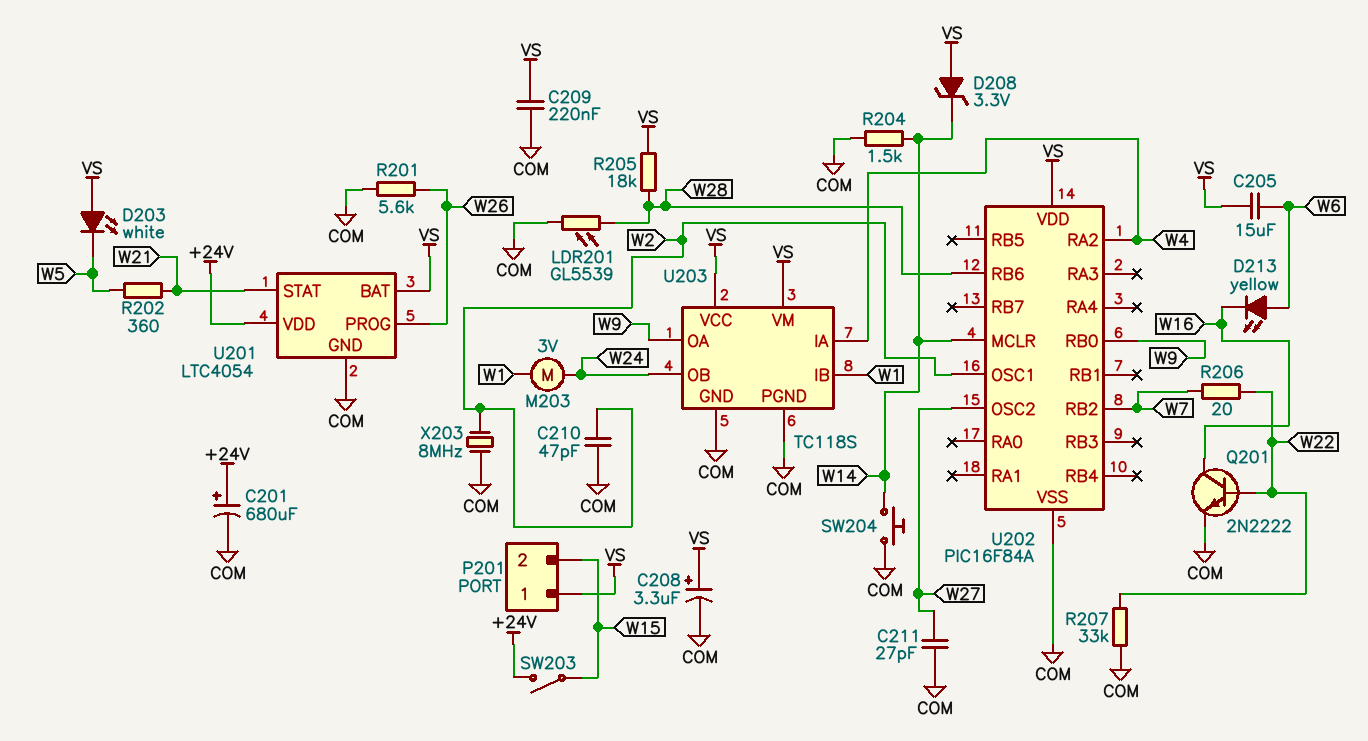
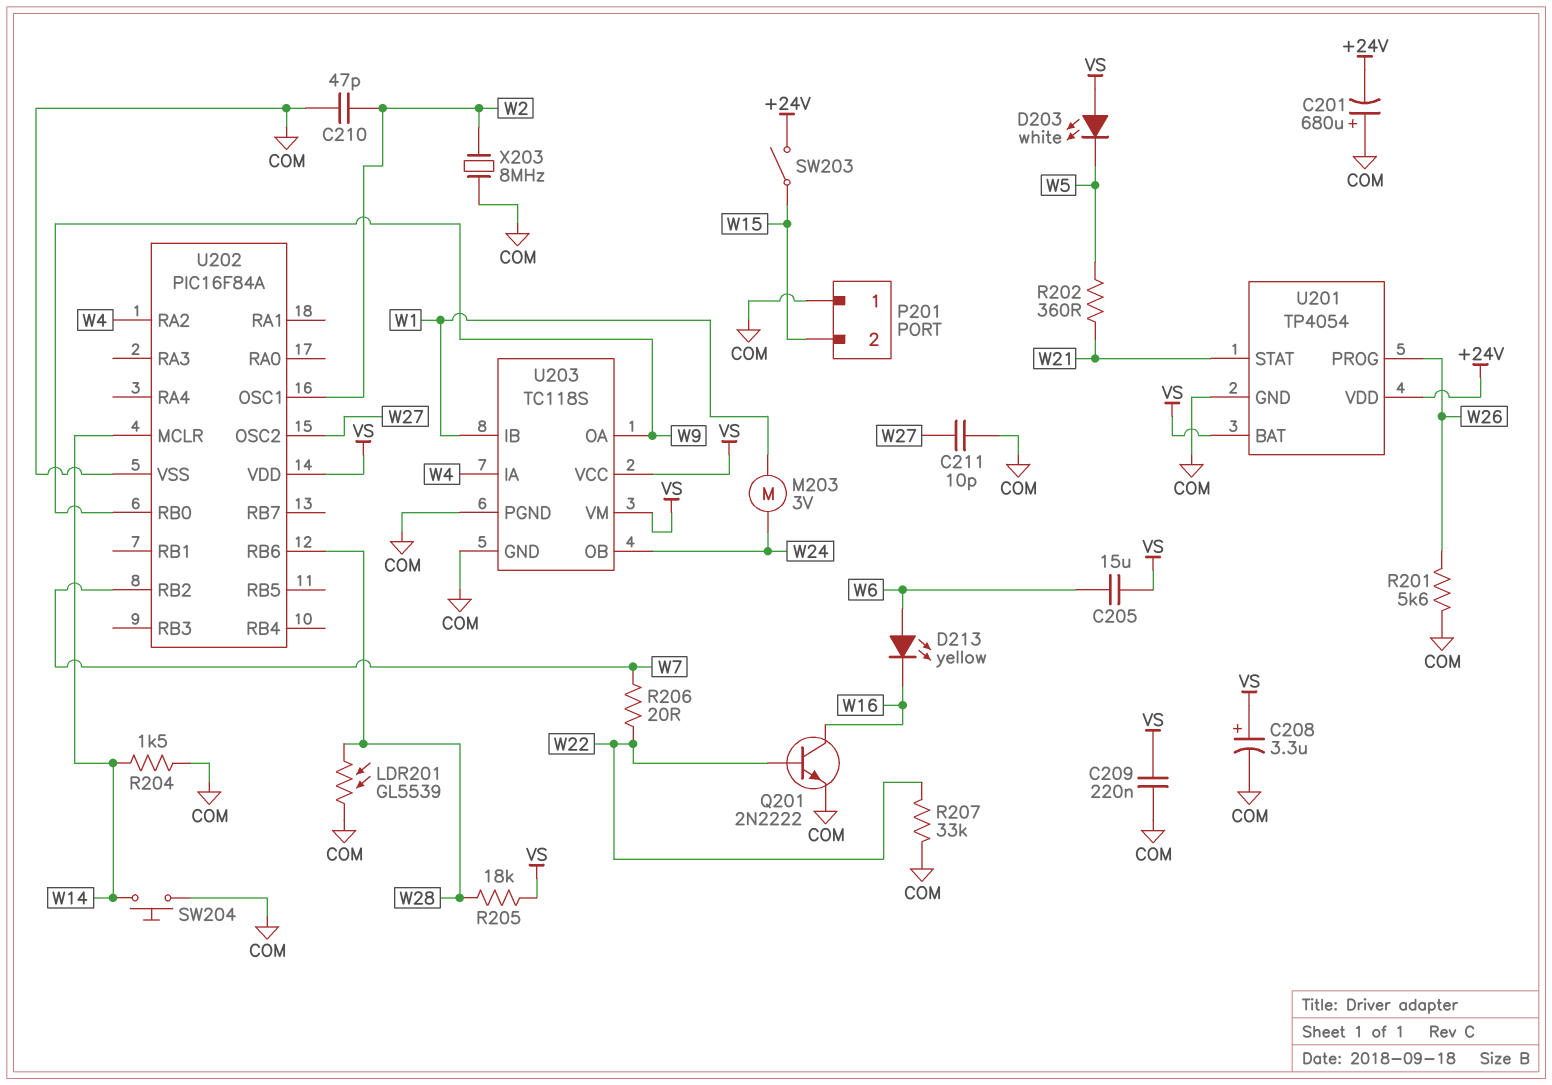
C201: 680uF (plus +24V, minus COM) -> 680uF (plus COM, minus +24V)
C211: 27pF (COM, W27) -> 10pF (COM, W27)
D208: zener 3.3V (A VS, K W14) -> none
P201 pin 1: VS -> COM
U201: LTC4054 -> TP4054

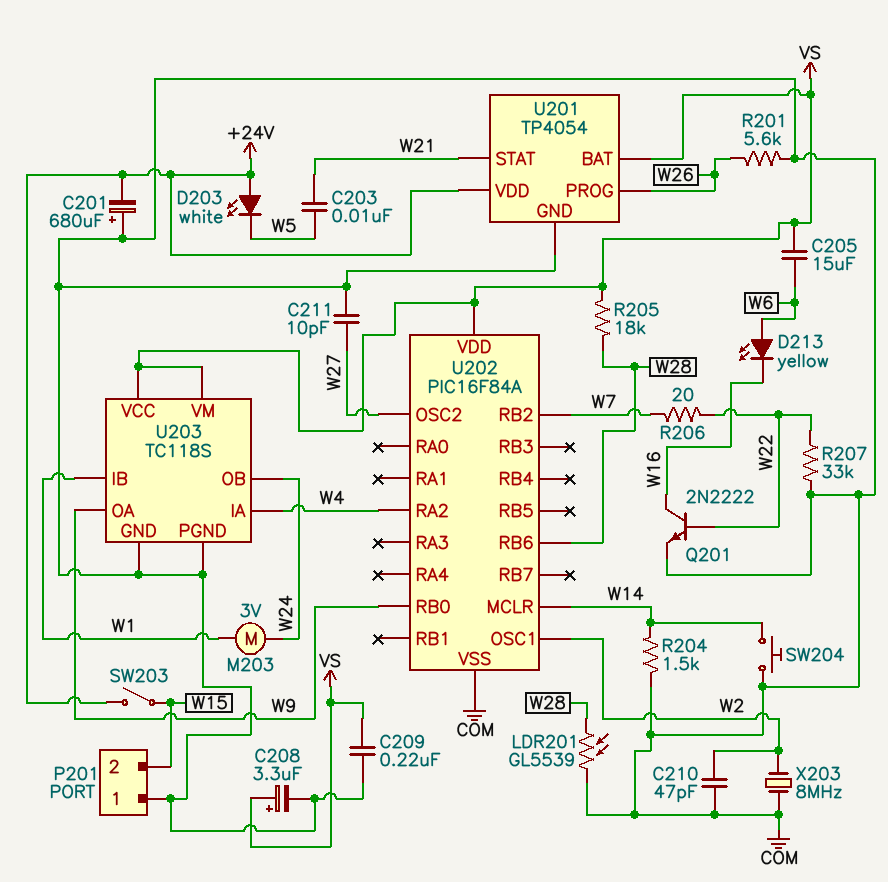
C203: none -> 10nF (W5, W21)
D203: LED white (A VS, K W5) -> LED white (A +24V, K W5)
R202: 360 (W5, W21) -> none

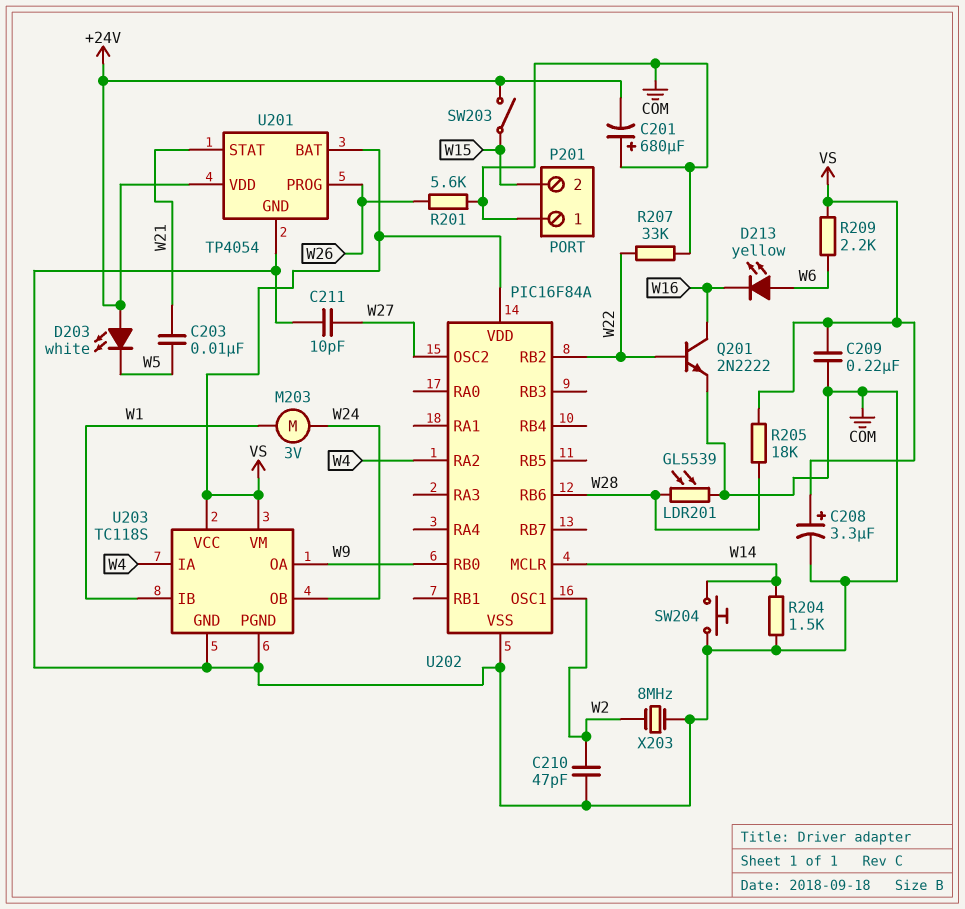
C205: 15uF (VS, W6) -> none
R206: 20 (W7, W22) -> none
R209: none -> 2.2k (VS, W6)
U202 pin RB2: W7 -> W22

